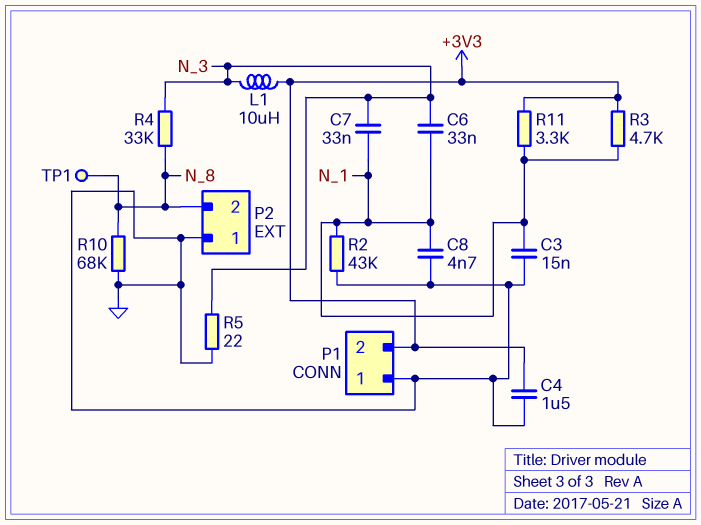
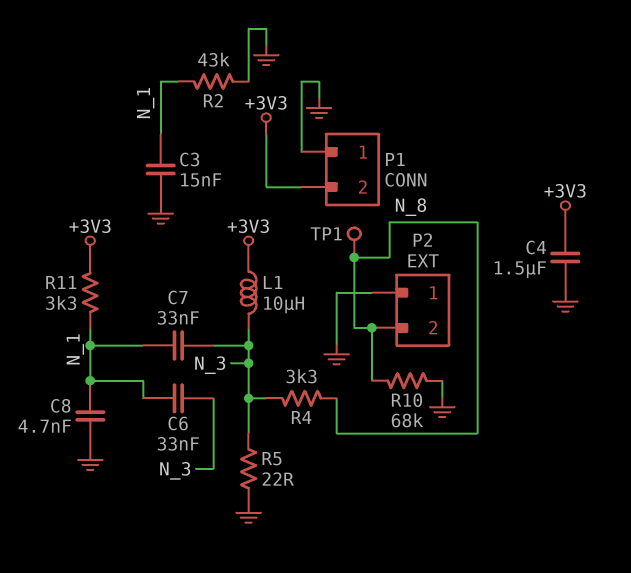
R3: 4.7k (+3V3, N_1) -> none
R4: 33k (N_3, N_8) -> 3.3k (N_3, N_8)

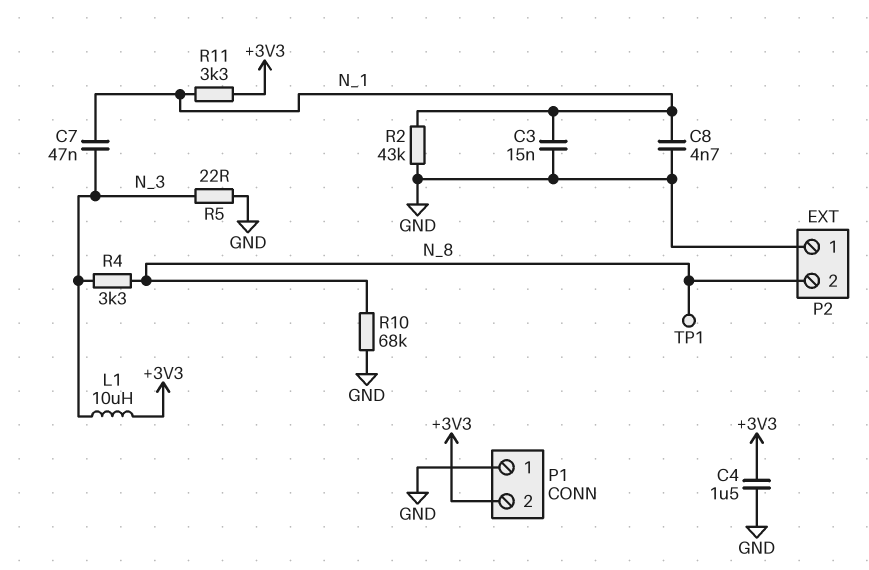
C6: 33nF (N_1, N_3) -> none
C7: 33nF (N_1, N_3) -> 47nF (N_1, N_3)

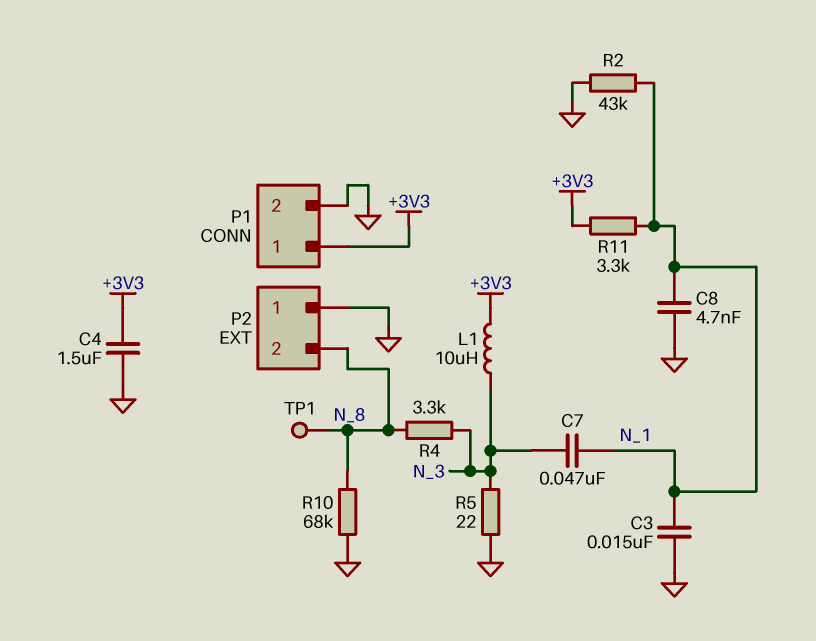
P1 pin 1: GND -> +3V3
P1 pin 2: +3V3 -> GND

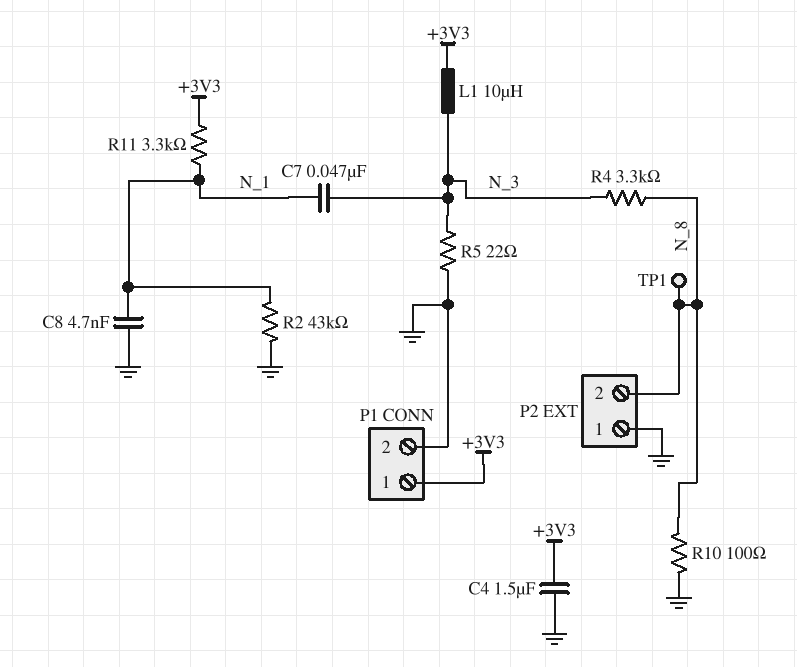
C3: 15nF (GND, N_1) -> none
R10: 68k (GND, N_8) -> 100 (GND, N_8)

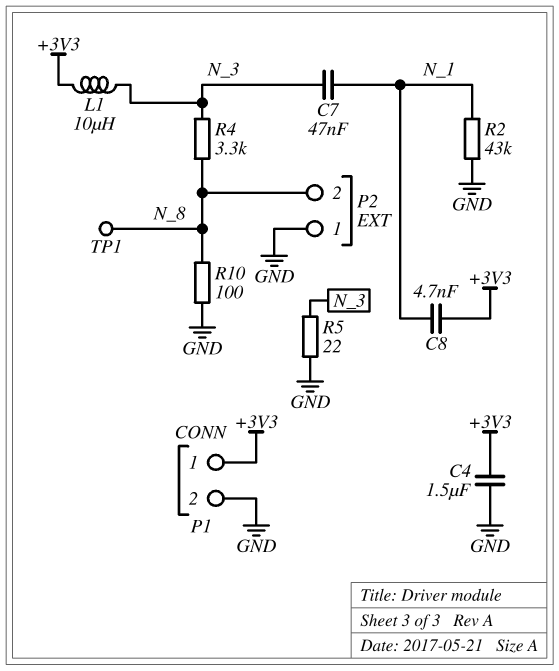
C8: 4.7nF (GND, N_1) -> 4.7nF (+3V3, N_1)
R11: 3.3k (+3V3, N_1) -> none

